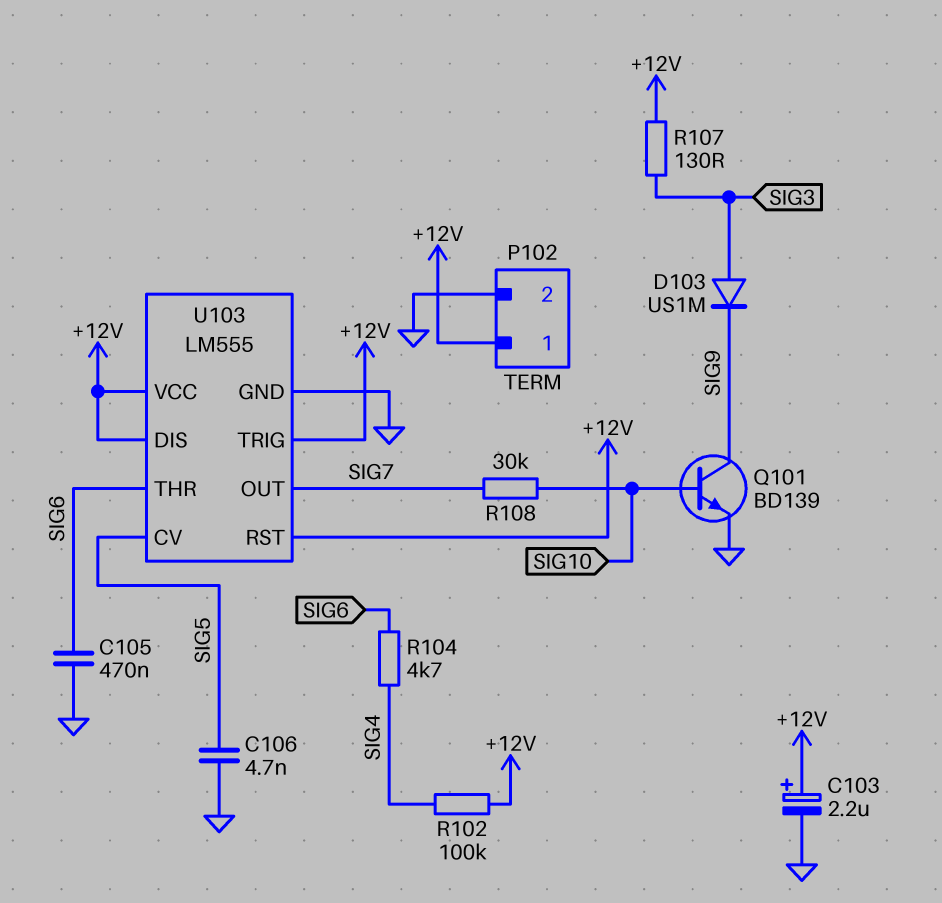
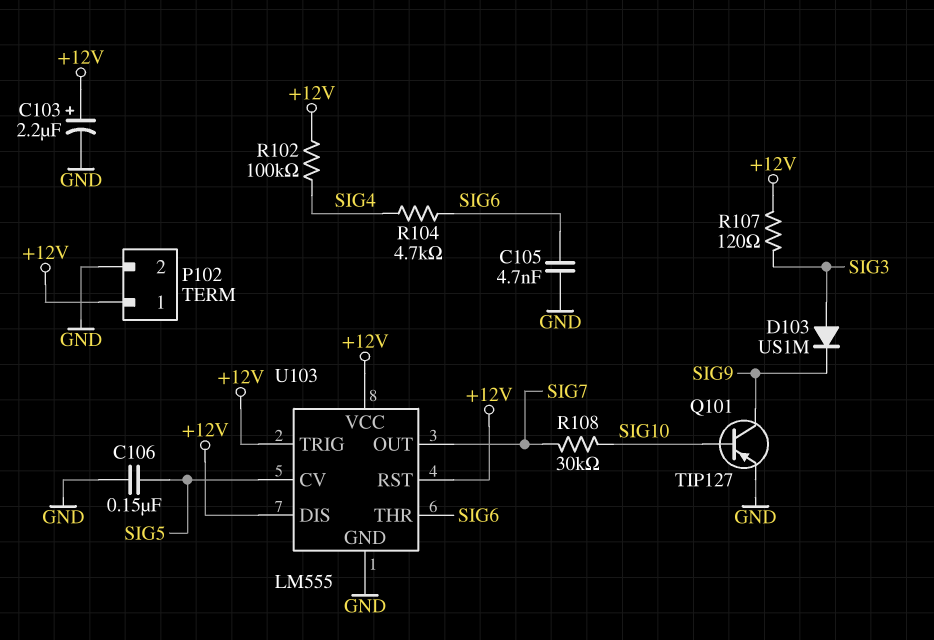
C105: 470nF (GND, SIG6) -> 4.7nF (GND, SIG6)
C106: 4.7nF (GND, SIG5) -> 150nF (GND, SIG5)
Q101: NPN BD139 (B SIG10, C SIG9, E GND) -> PNP TIP127 (B SIG10, C SIG9, E GND)
R107: 130 (+12V, SIG3) -> 120 (+12V, SIG3)

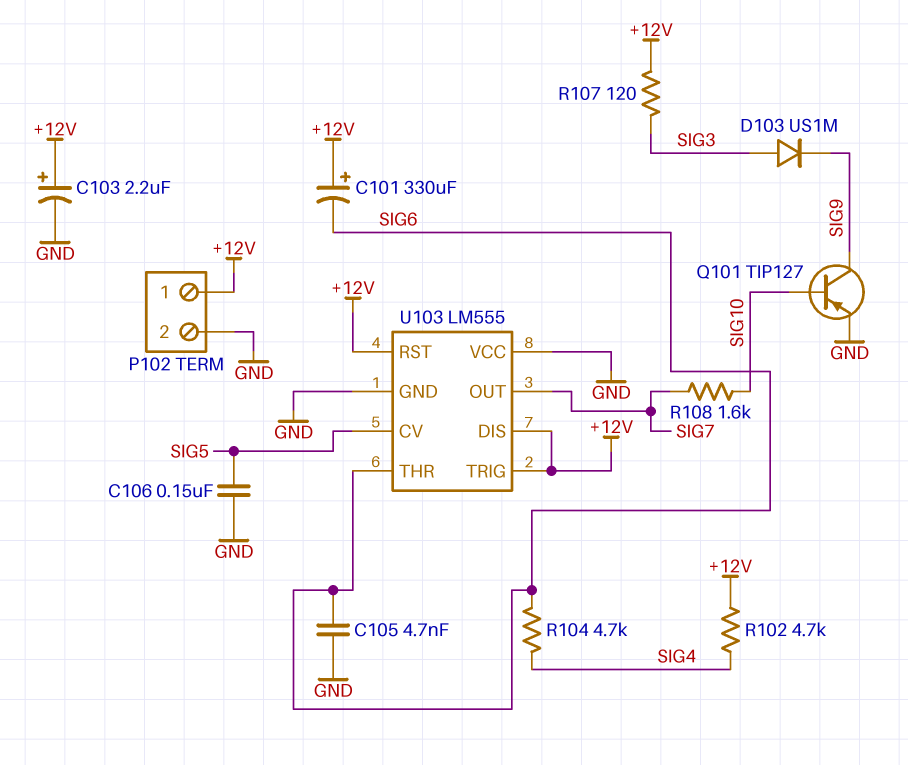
C101: none -> 330uF (plus +12V, minus SIG6)
R102: 100k (+12V, SIG4) -> 4.7k (+12V, SIG4)
R108: 30k (SIG7, SIG10) -> 1.6k (SIG7, SIG10)
U103 pin VCC: +12V -> GND

